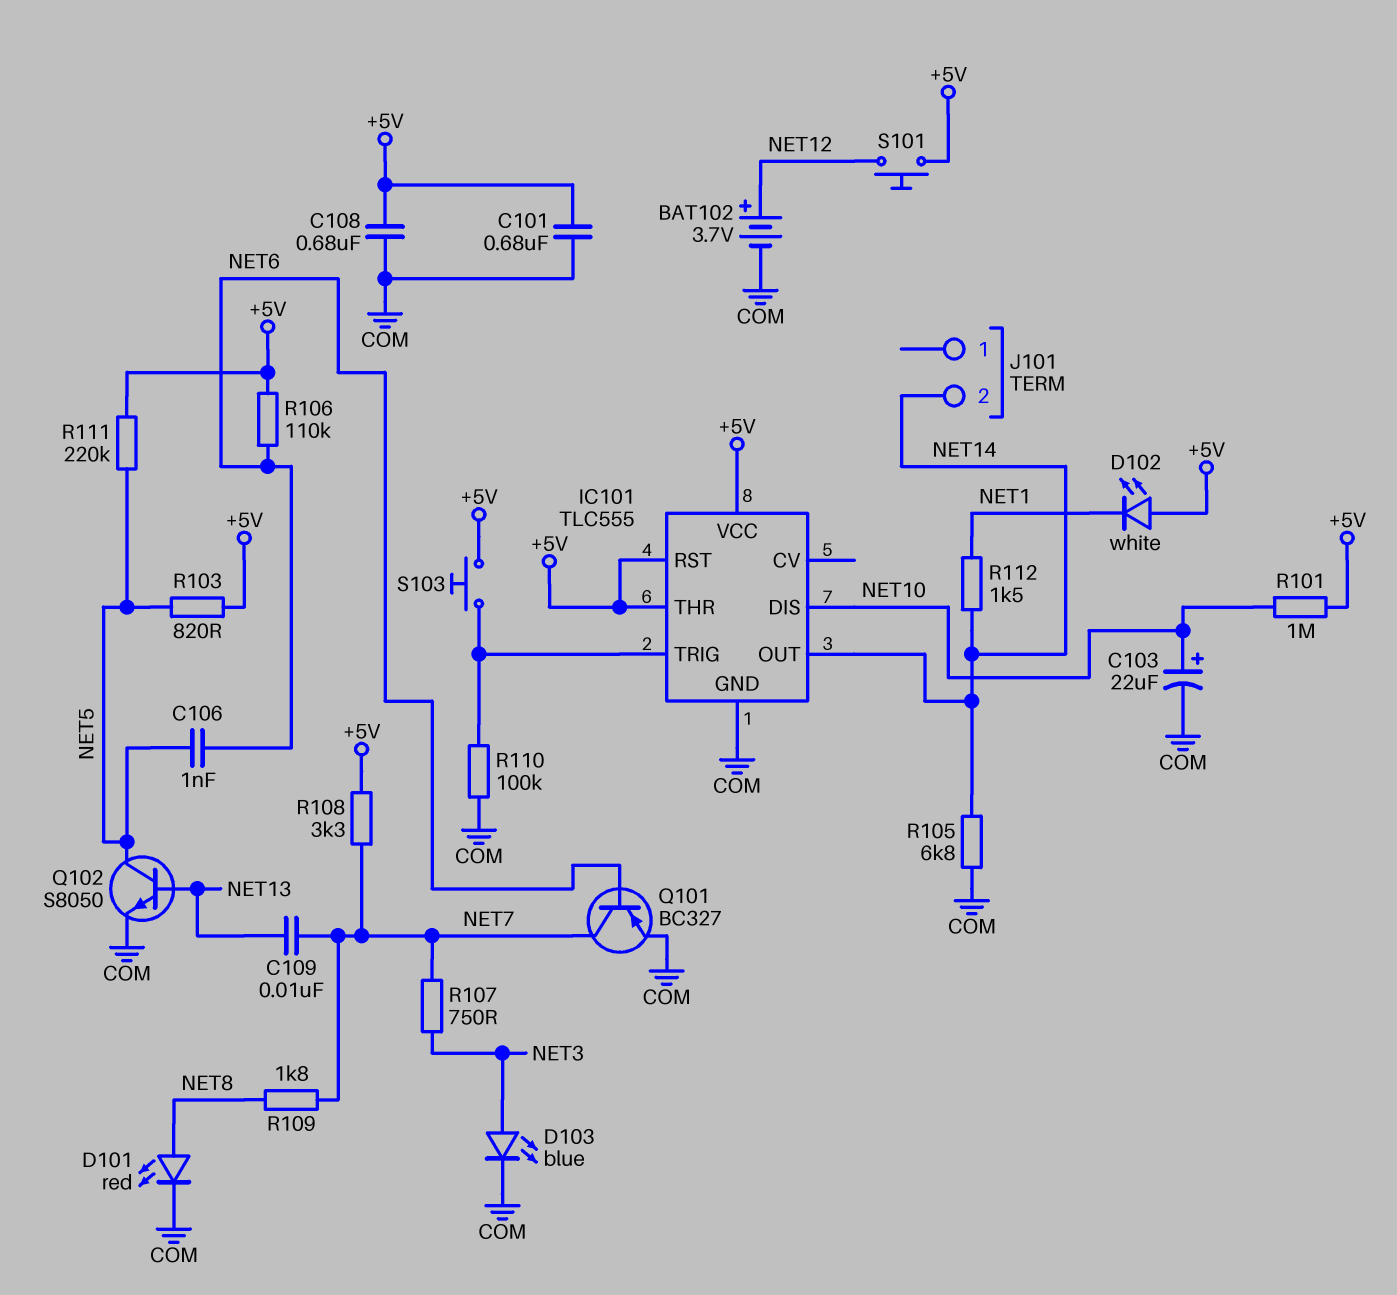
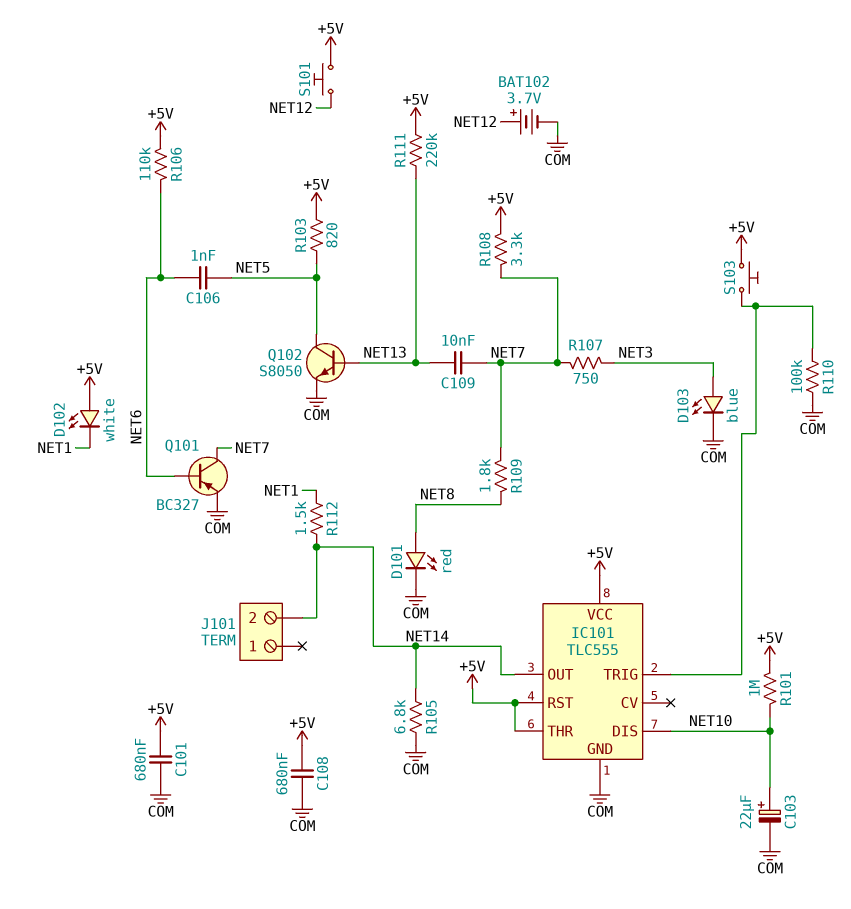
R111: 220k (+5V, NET5) -> 220k (+5V, NET13)

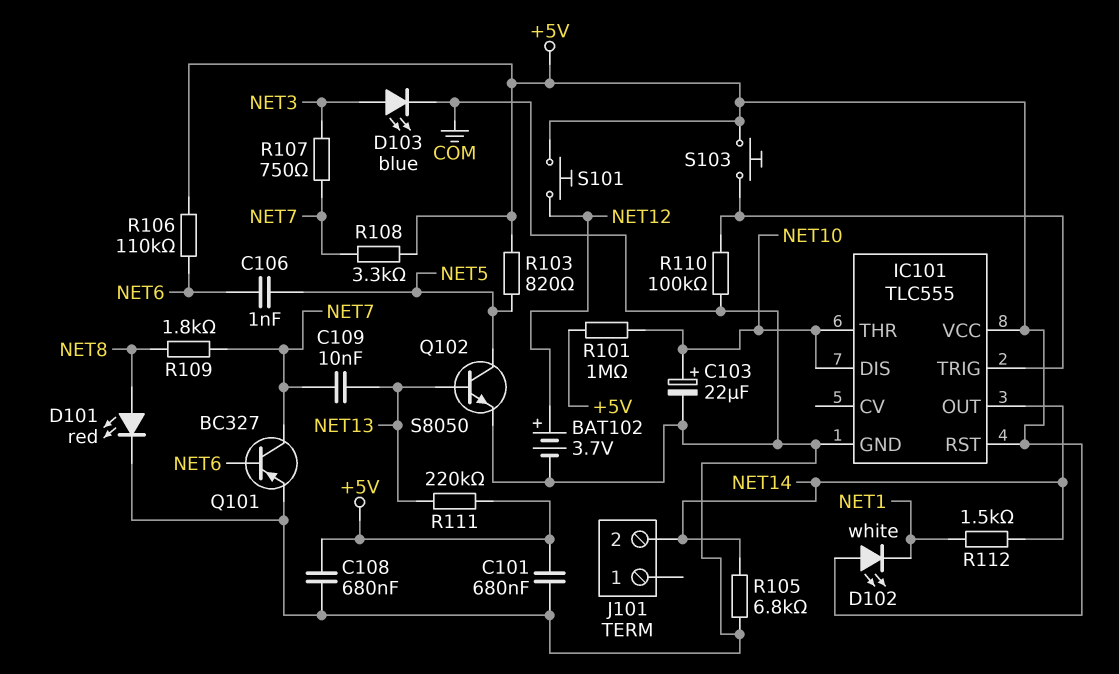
IC101 pin THR: +5V -> NET10

